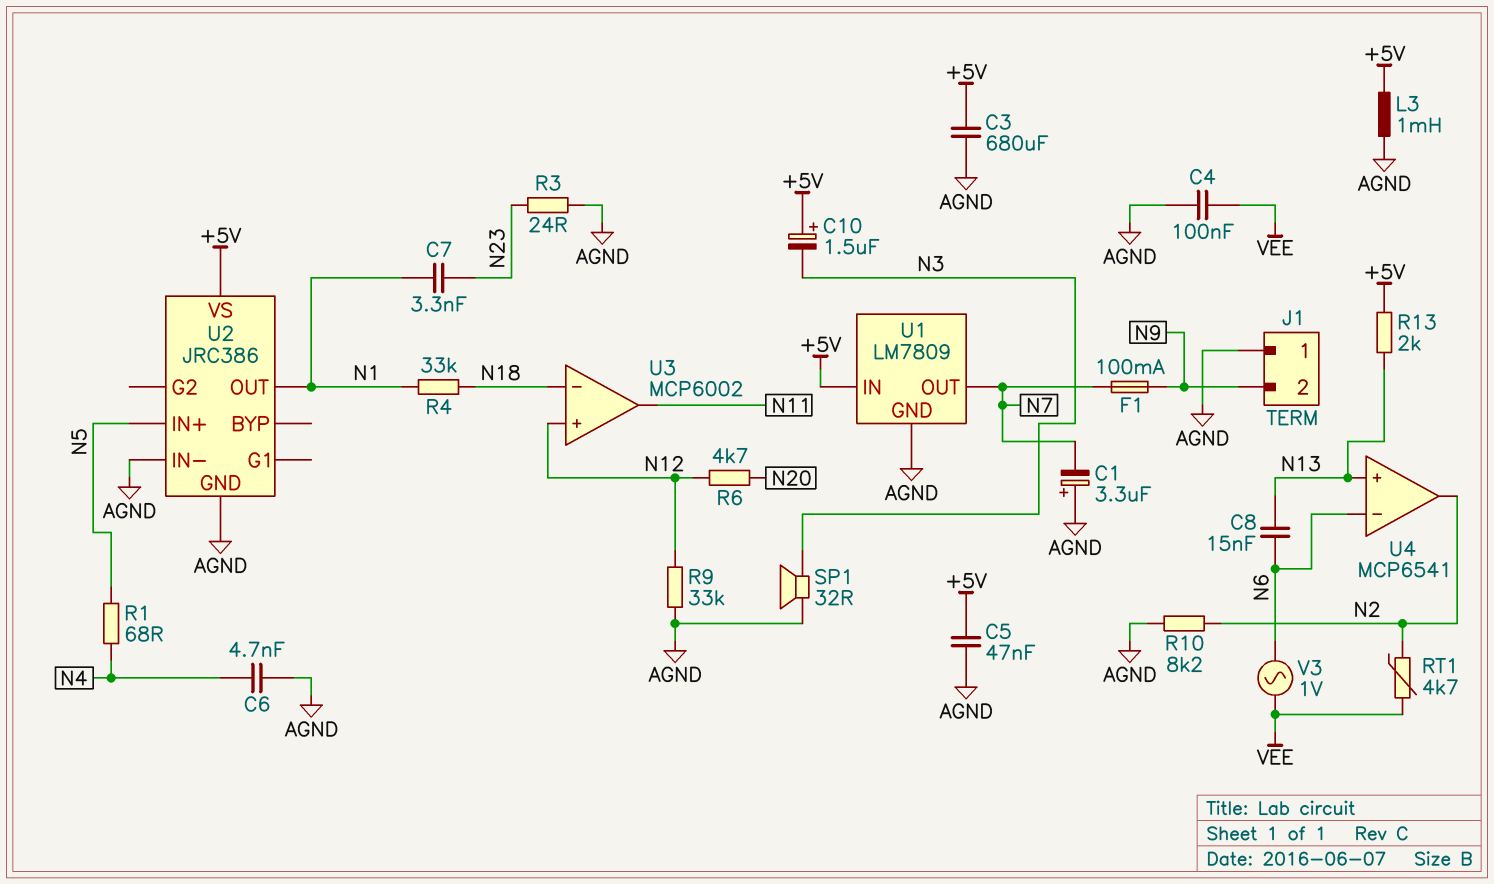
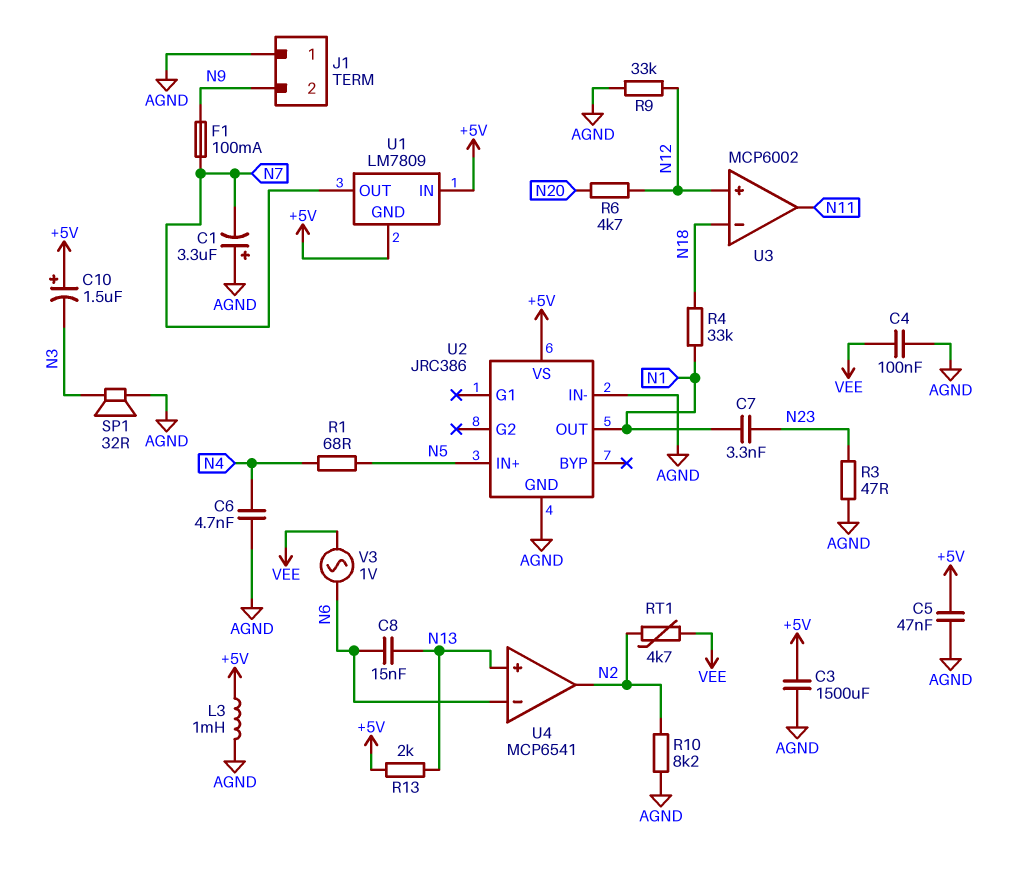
C3: 680uF (+5V, AGND) -> 1500uF (+5V, AGND)
R3: 24 (AGND, N23) -> 47 (AGND, N23)
U1 pin GND: AGND -> +5V

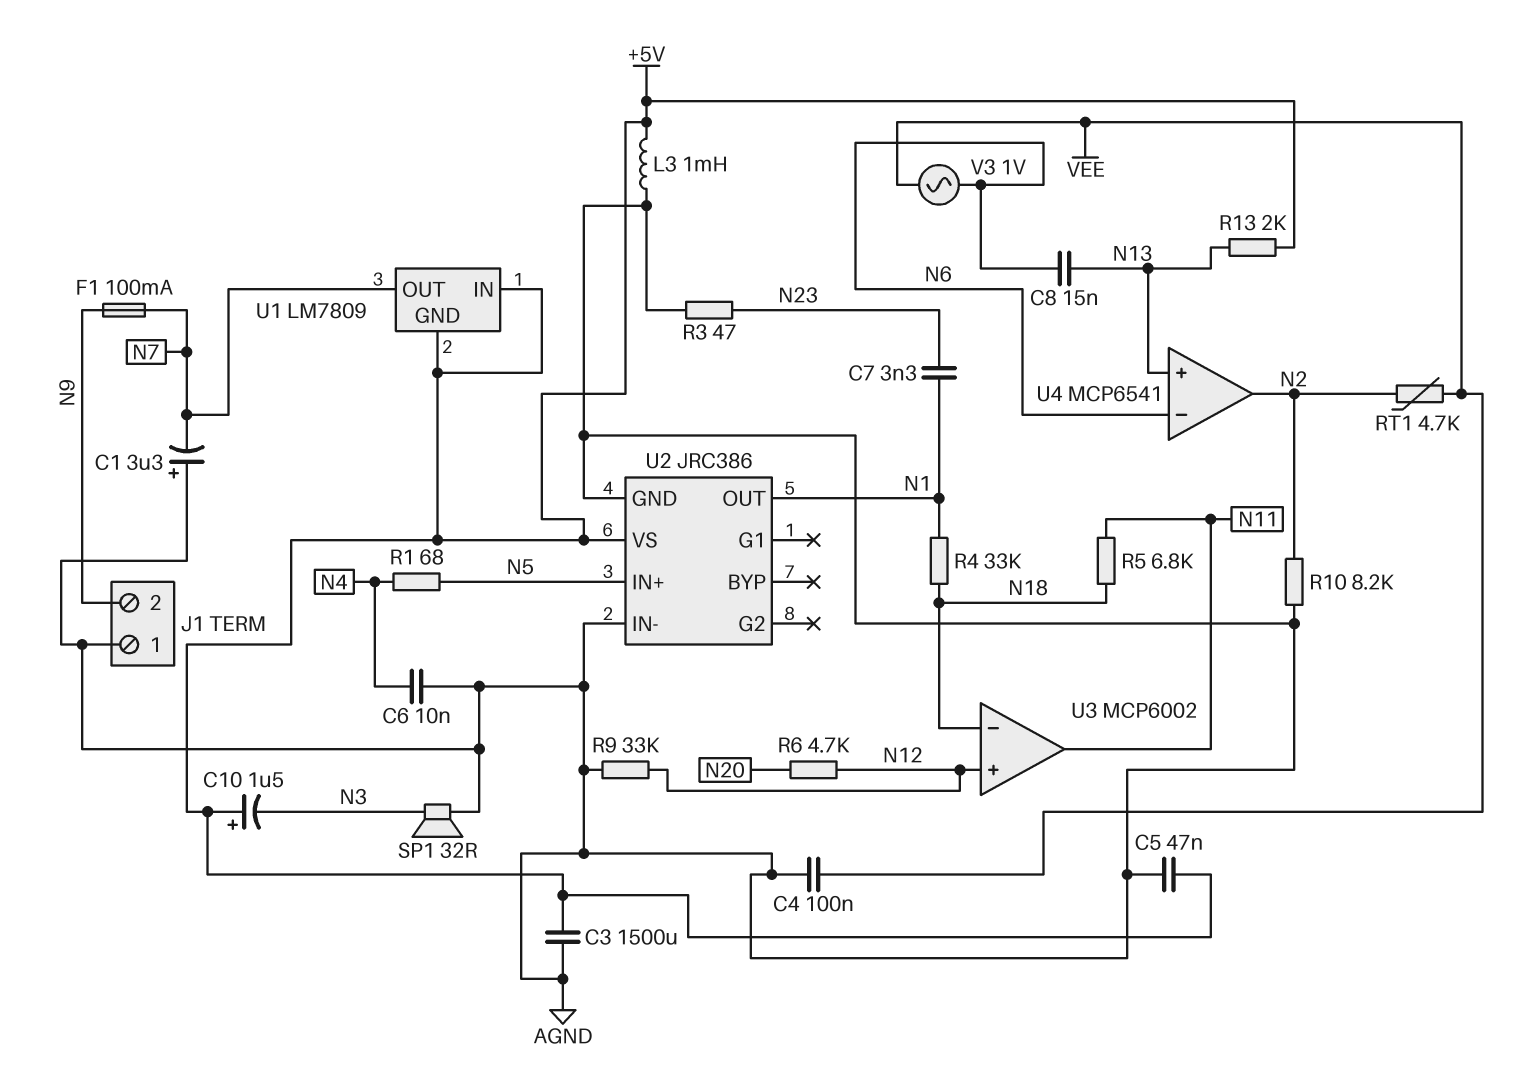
C6: 4.7nF (AGND, N4) -> 10nF (AGND, N4)
R5: none -> 6.8k (N11, N18)

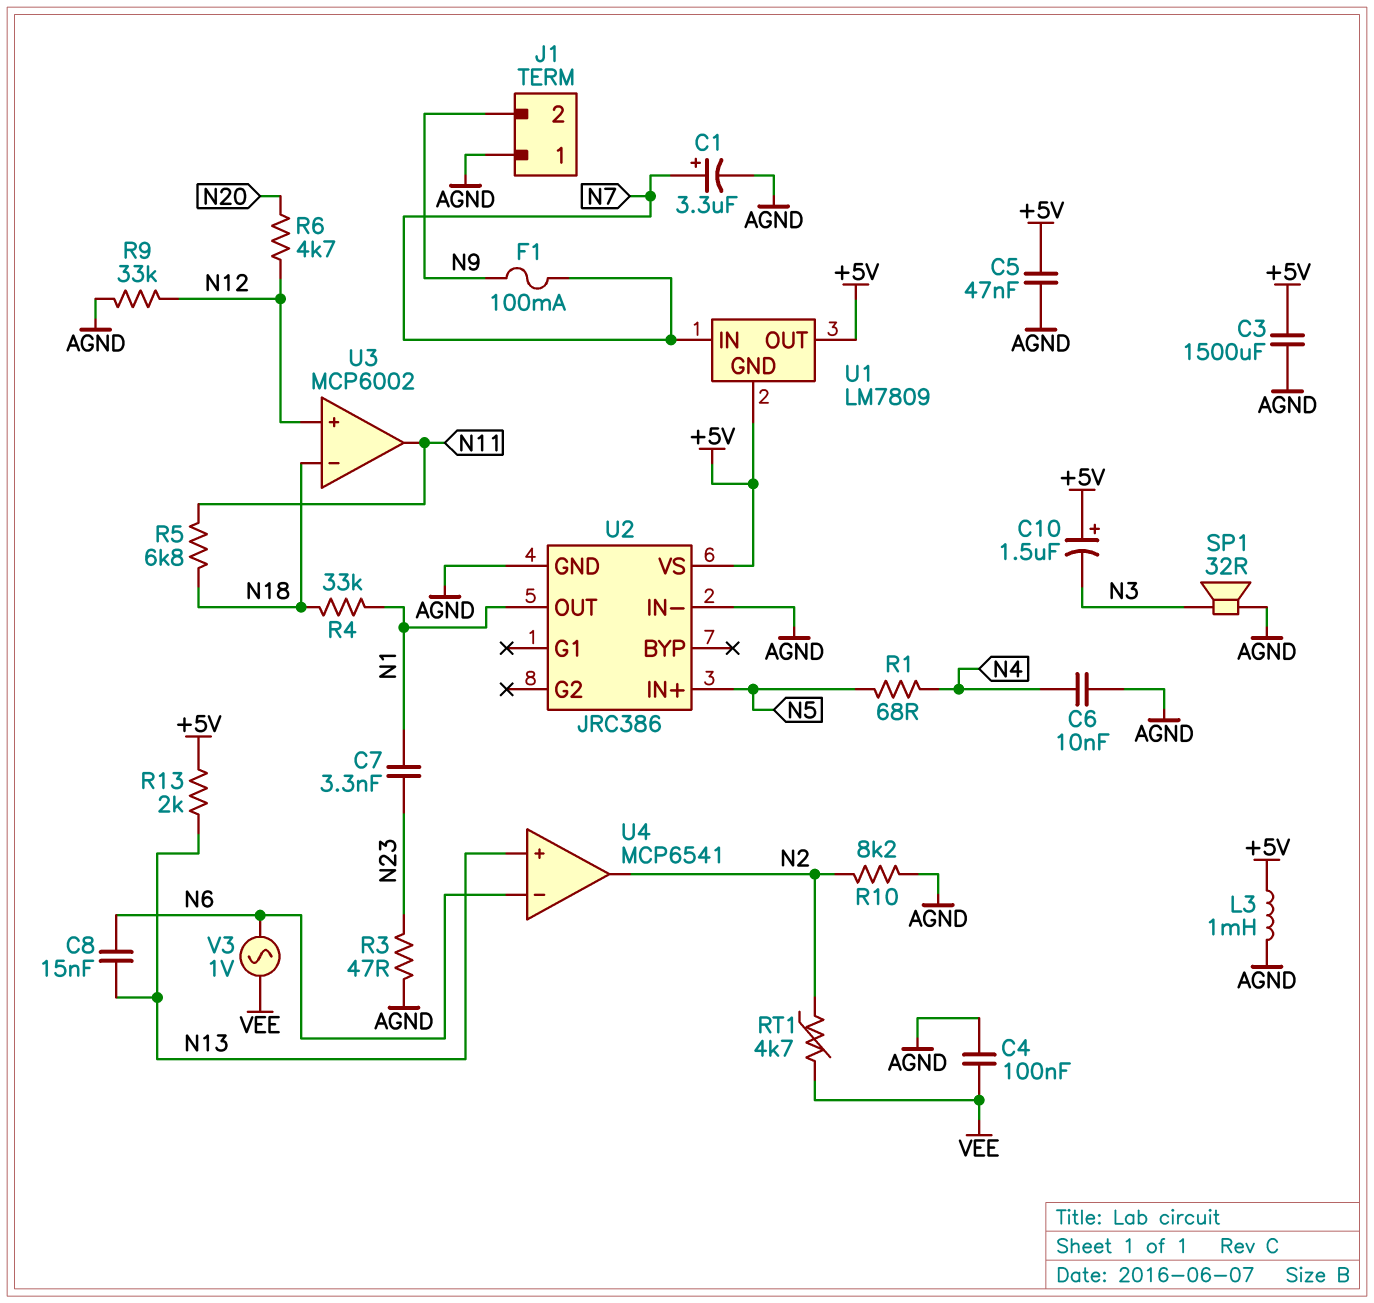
C1: 3.3uF (plus AGND, minus N7) -> 3.3uF (plus N7, minus AGND)
U1 pin IN: +5V -> N7
U1 pin OUT: N7 -> +5V

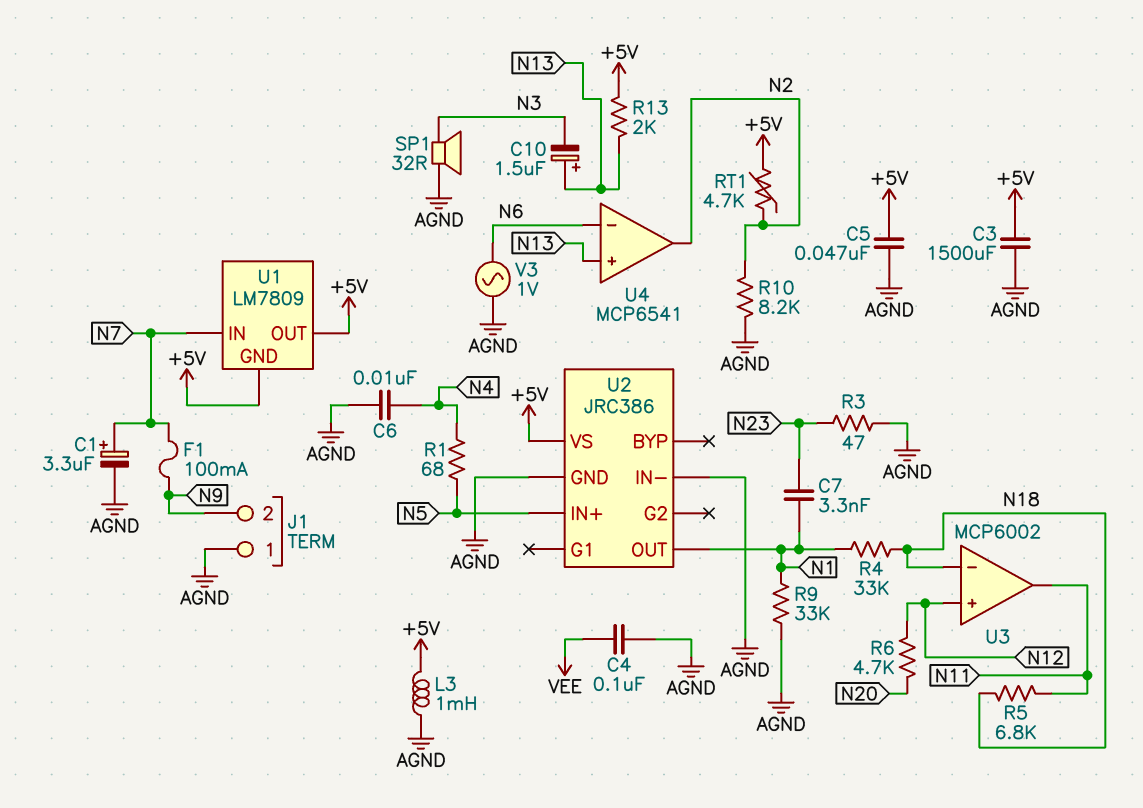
C8: 15nF (N6, N13) -> none
C10: 1.5uF (plus +5V, minus N3) -> 1.5uF (plus N13, minus N3)
R9: 33k (AGND, N12) -> 33k (AGND, N1)
RT1: 4.7k (N2, VEE) -> 4.7k (+5V, N2)
V3: AC 1V (N6, VEE) -> AC 1V (AGND, N6)

